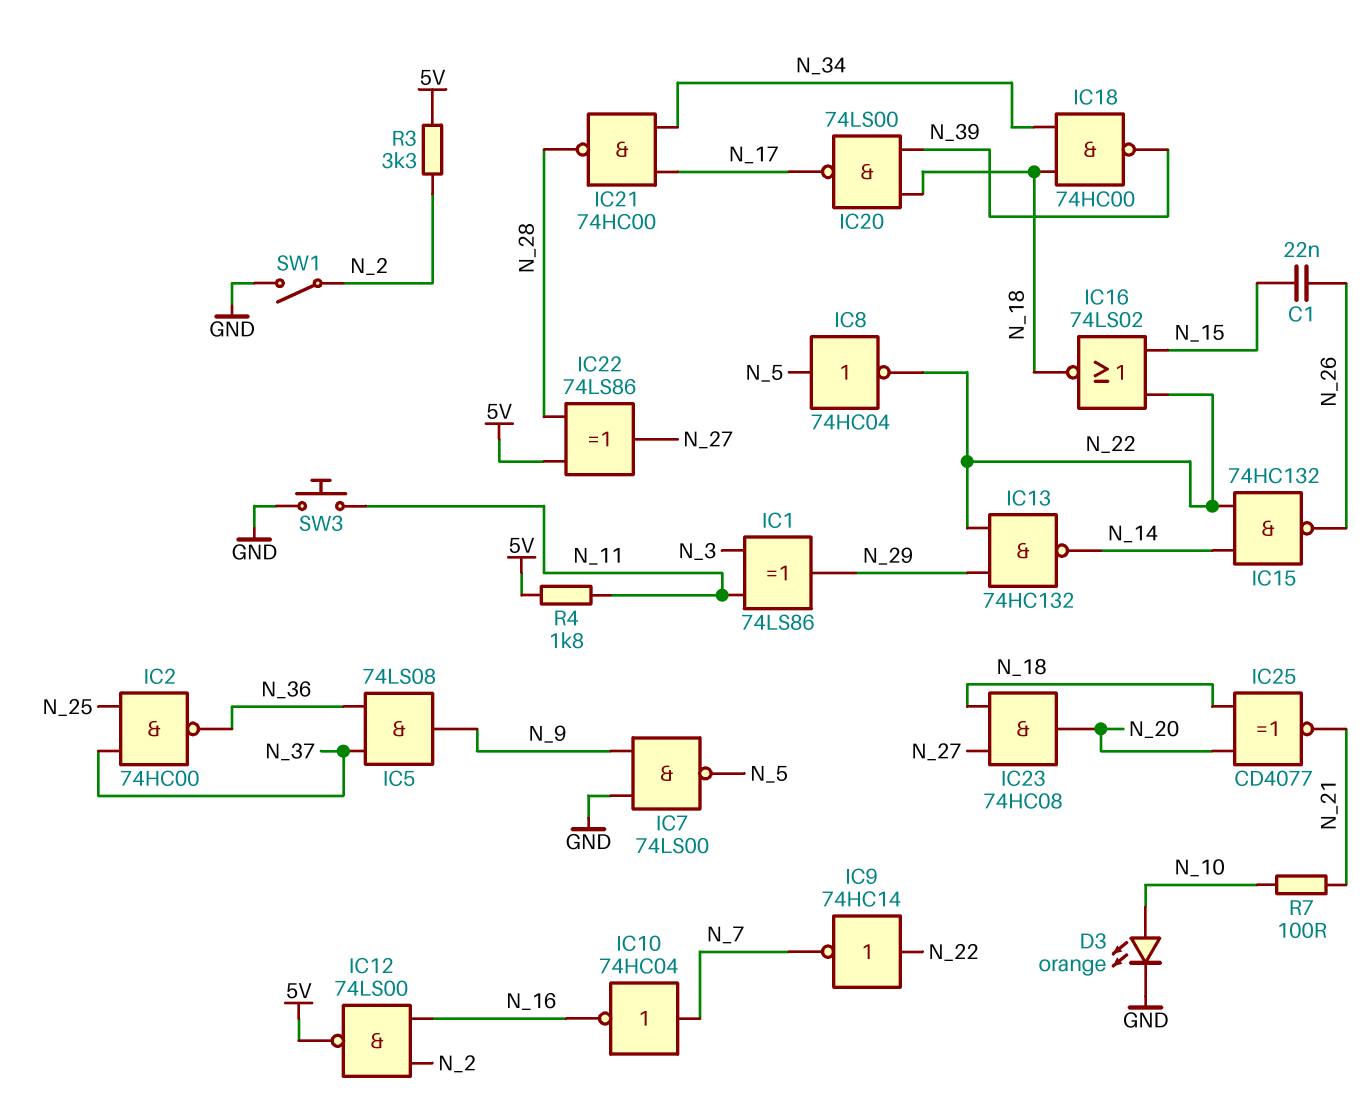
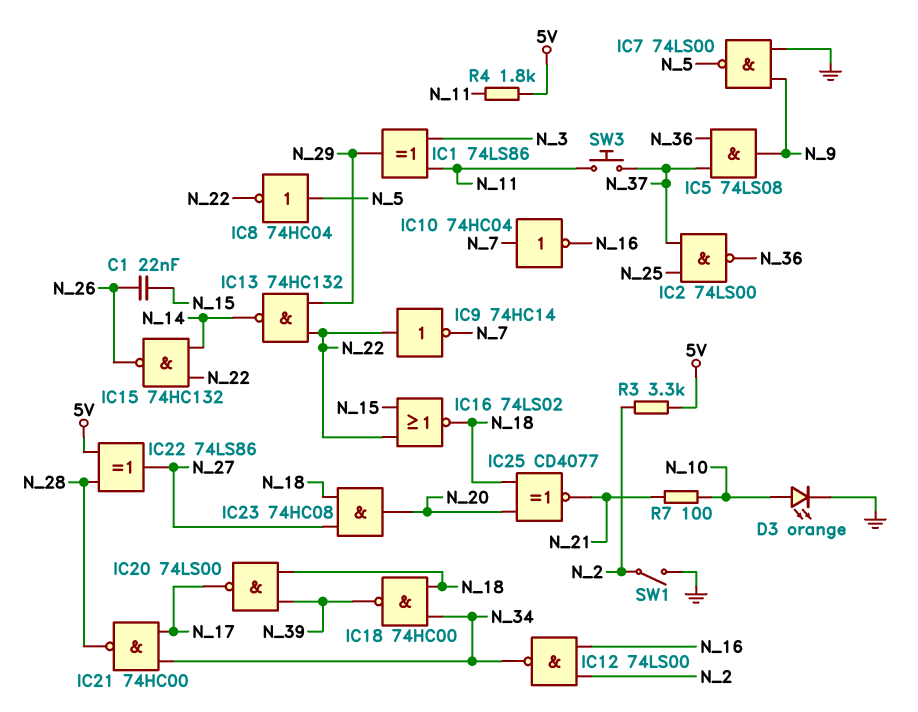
IC2: NAND 74HC00 (in N_25, in N_37, out N_36) -> NAND 74LS00 (in N_25, in N_37, out N_36)
IC12: NAND 74LS00 (in N_2, in N_16, out 5V) -> NAND 74LS00 (in N_2, in N_16, out N_34)
SW3: button (GND, N_11) -> button (N_11, N_37)

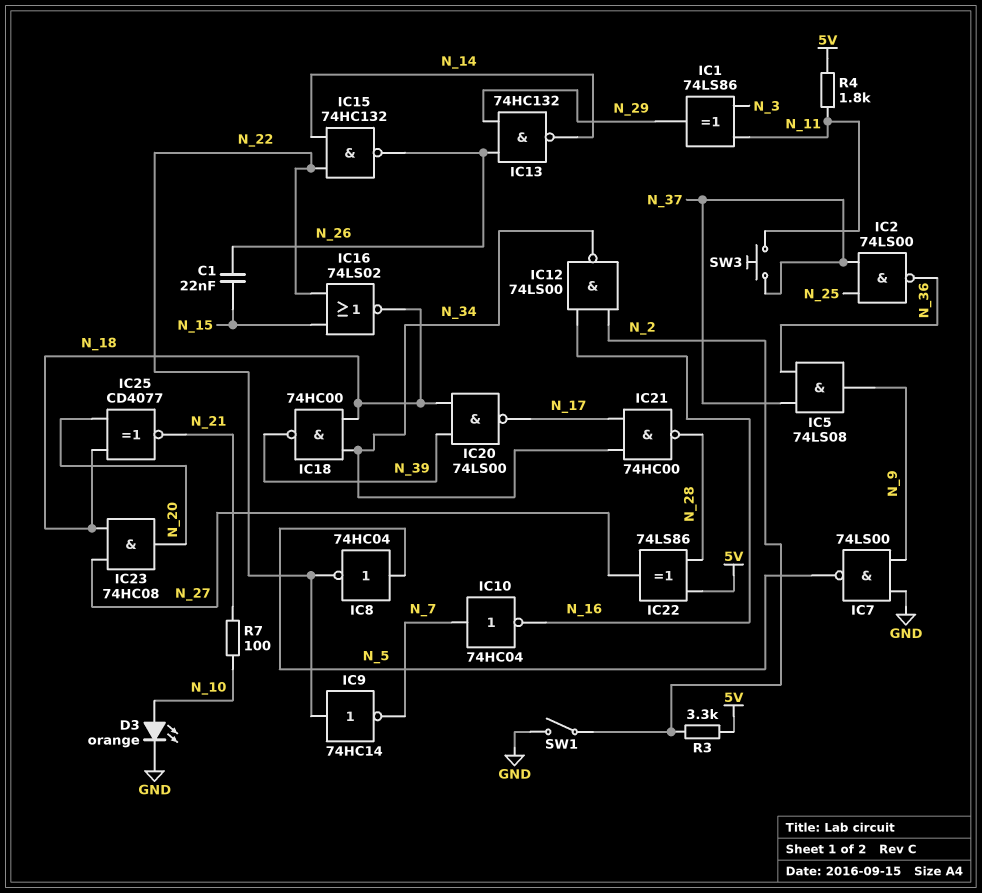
IC13: NAND 74HC132 (in N_22, in N_29, out N_14) -> NAND 74HC132 (in N_26, in N_29, out N_14)

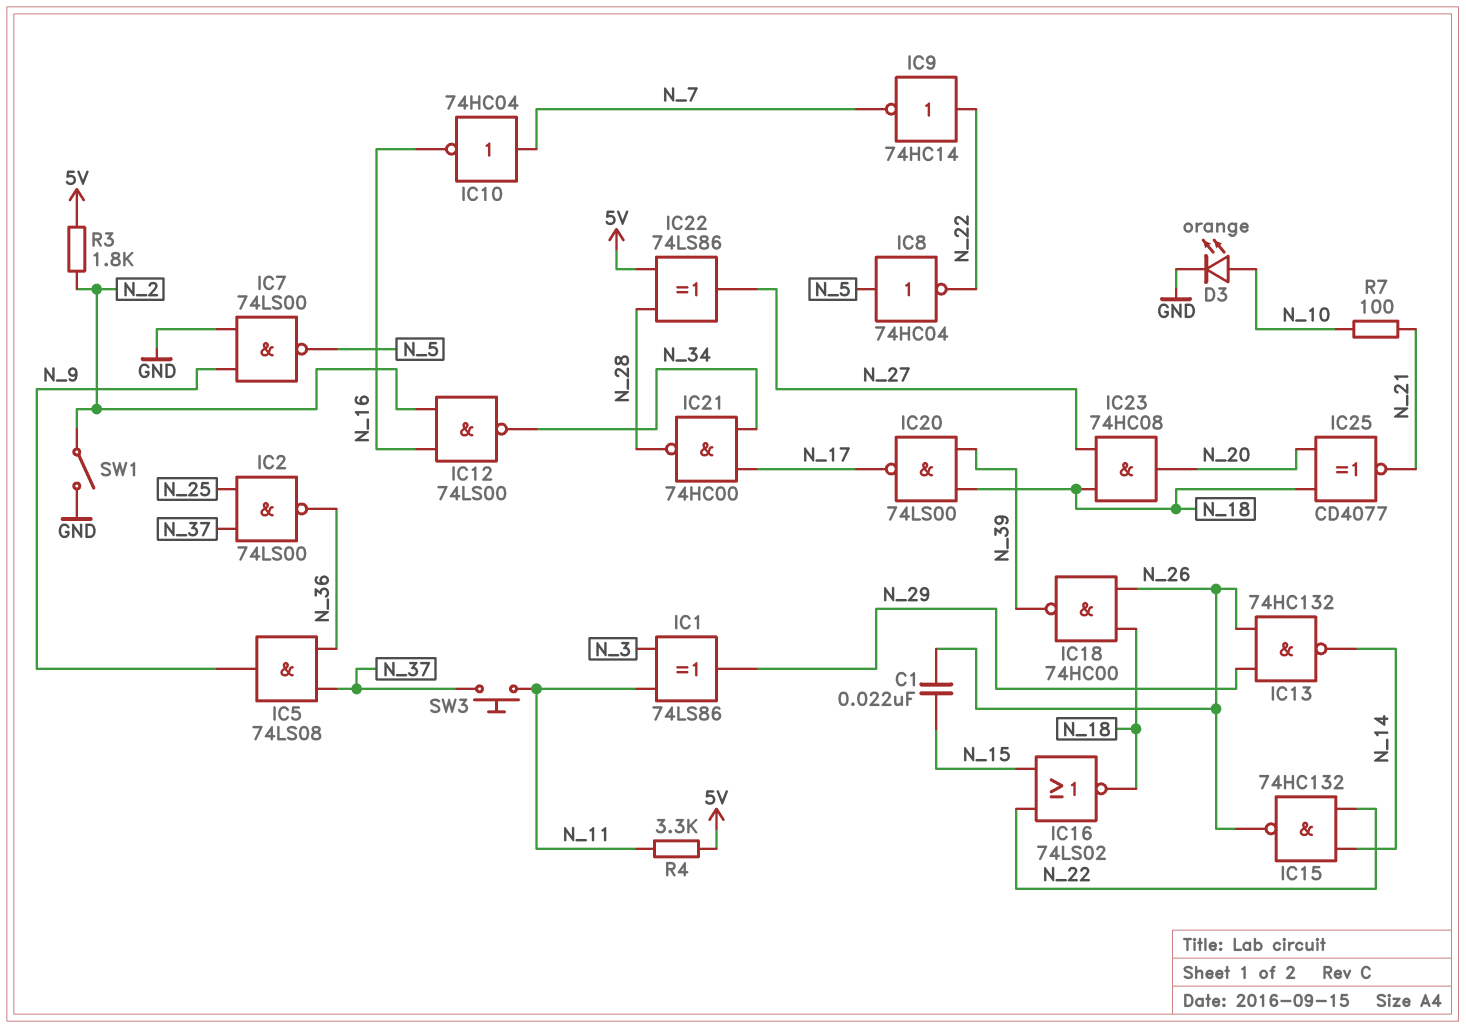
IC18: NAND 74HC00 (in N_18, in N_34, out N_39) -> NAND 74HC00 (in N_18, in N_26, out N_39)
R3: 3.3k (5V, N_2) -> 1.8k (5V, N_2)
R4: 1.8k (5V, N_11) -> 3.3k (5V, N_11)

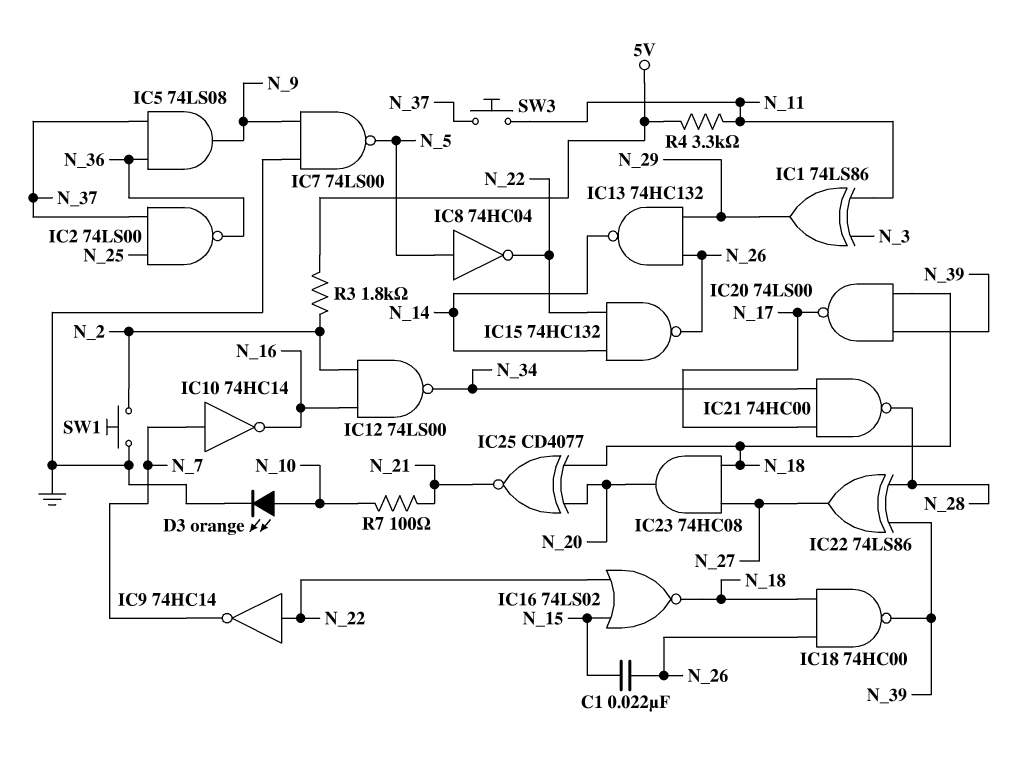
IC10: NOT 74HC04 (in N_7, out N_16) -> NOT 74HC14 (in N_7, out N_16)
IC22: XOR 74LS86 (in 5V, in N_28, out N_27) -> XOR 74LS86 (in N_28, in N_39, out N_27)
SW1: switch (GND, N_2) -> button (GND, N_2)

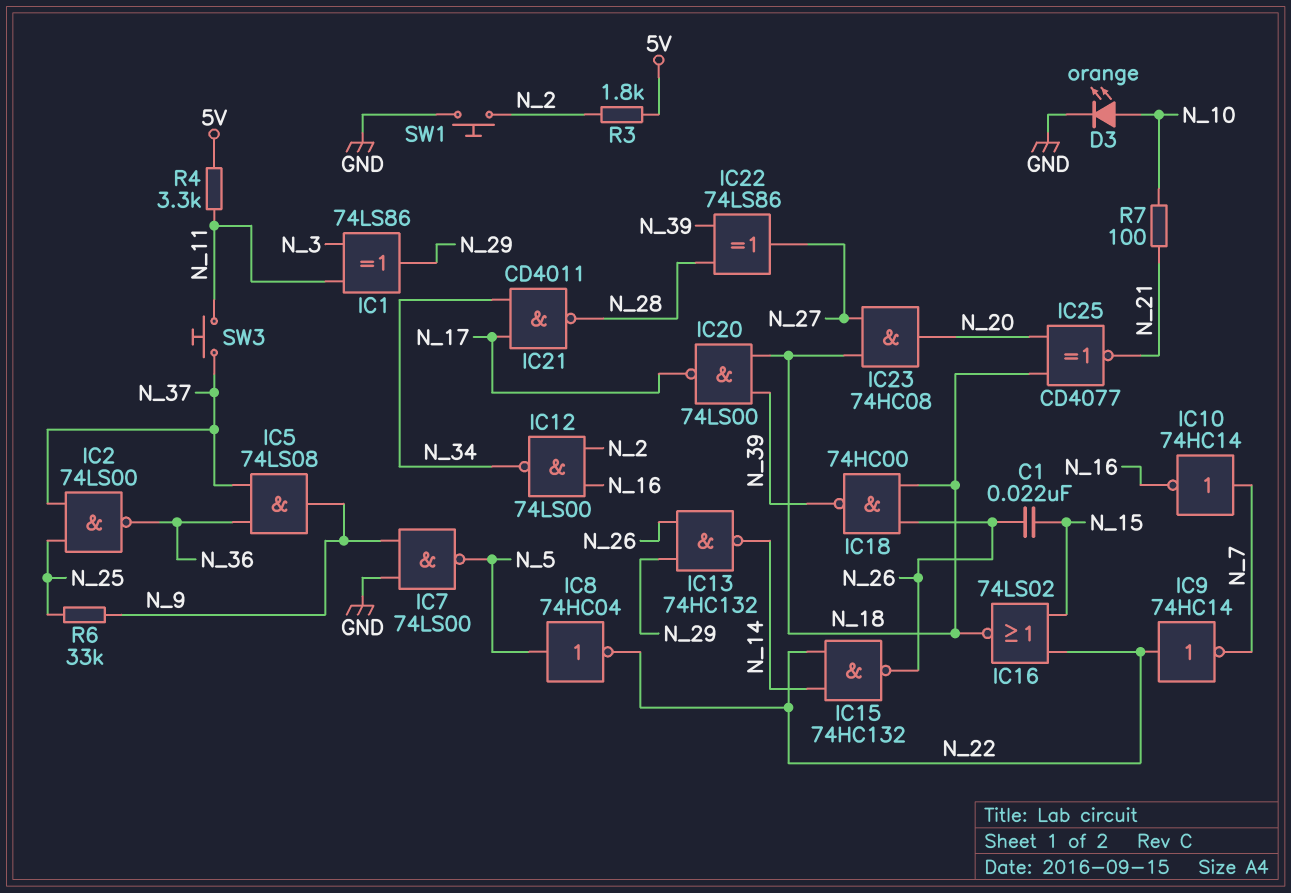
IC21: NAND 74HC00 (in N_17, in N_34, out N_28) -> NAND CD4011 (in N_17, in N_34, out N_28)
R6: none -> 33k (N_9, N_25)

